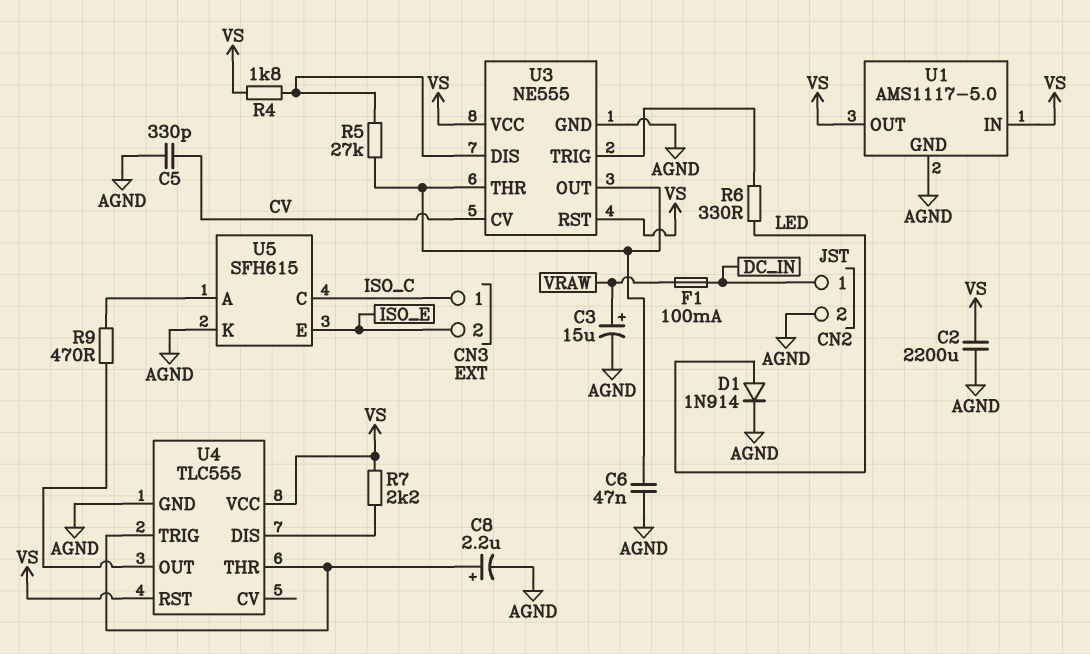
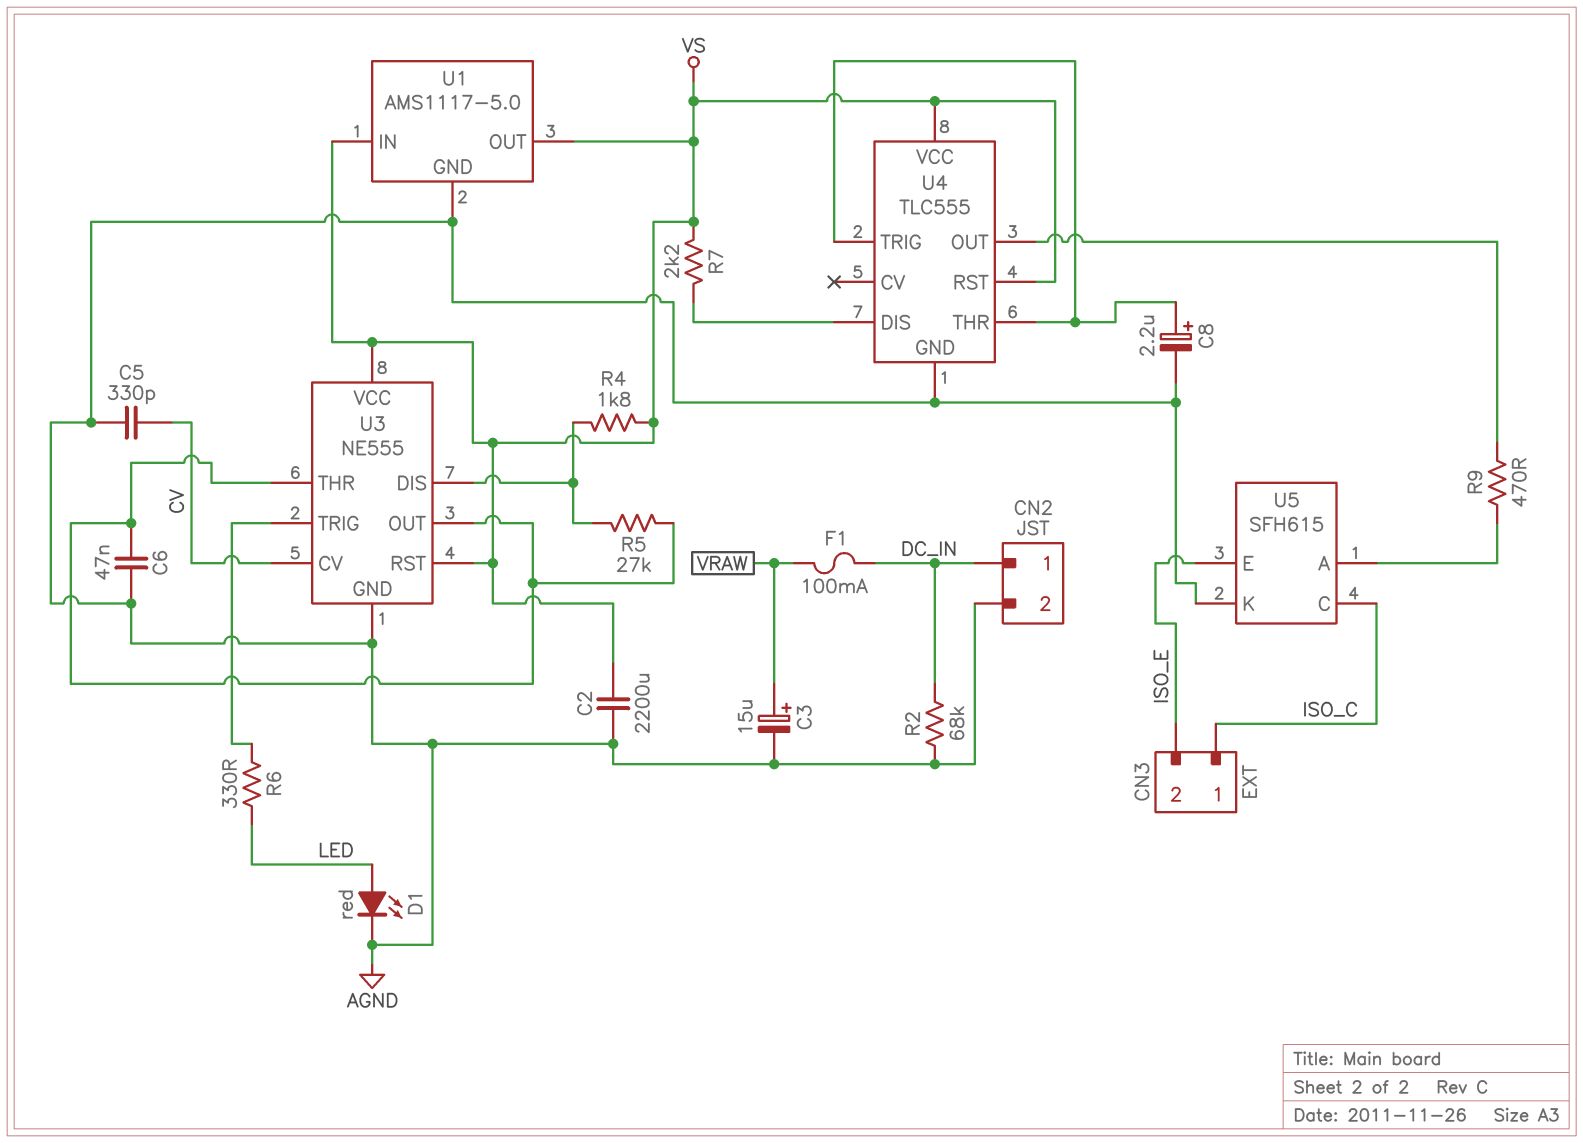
D1: diode 1N914 (A LED, K AGND) -> LED red (A LED, K AGND)
R2: none -> 68k (AGND, DC_IN)

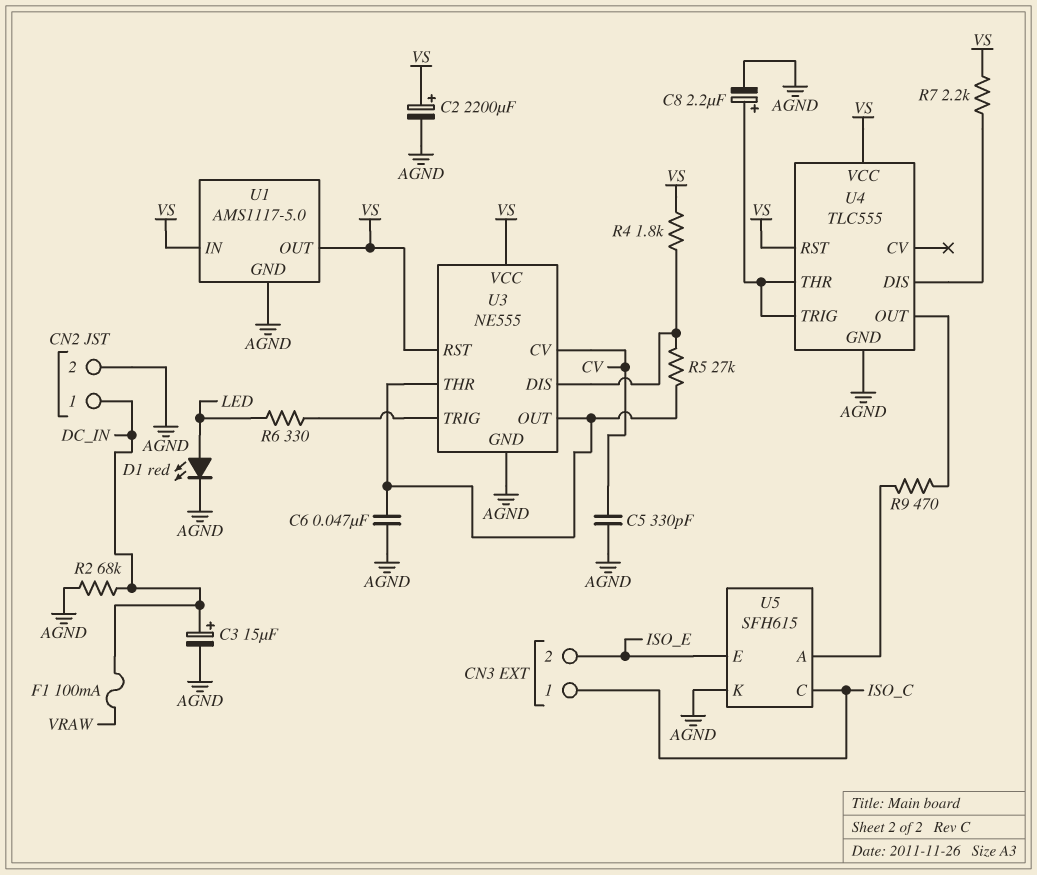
C2: 2200uF (AGND, VS) -> 2200uF (plus VS, minus AGND)
C3: 15uF (plus VRAW, minus AGND) -> 15uF (plus DC_IN, minus AGND)

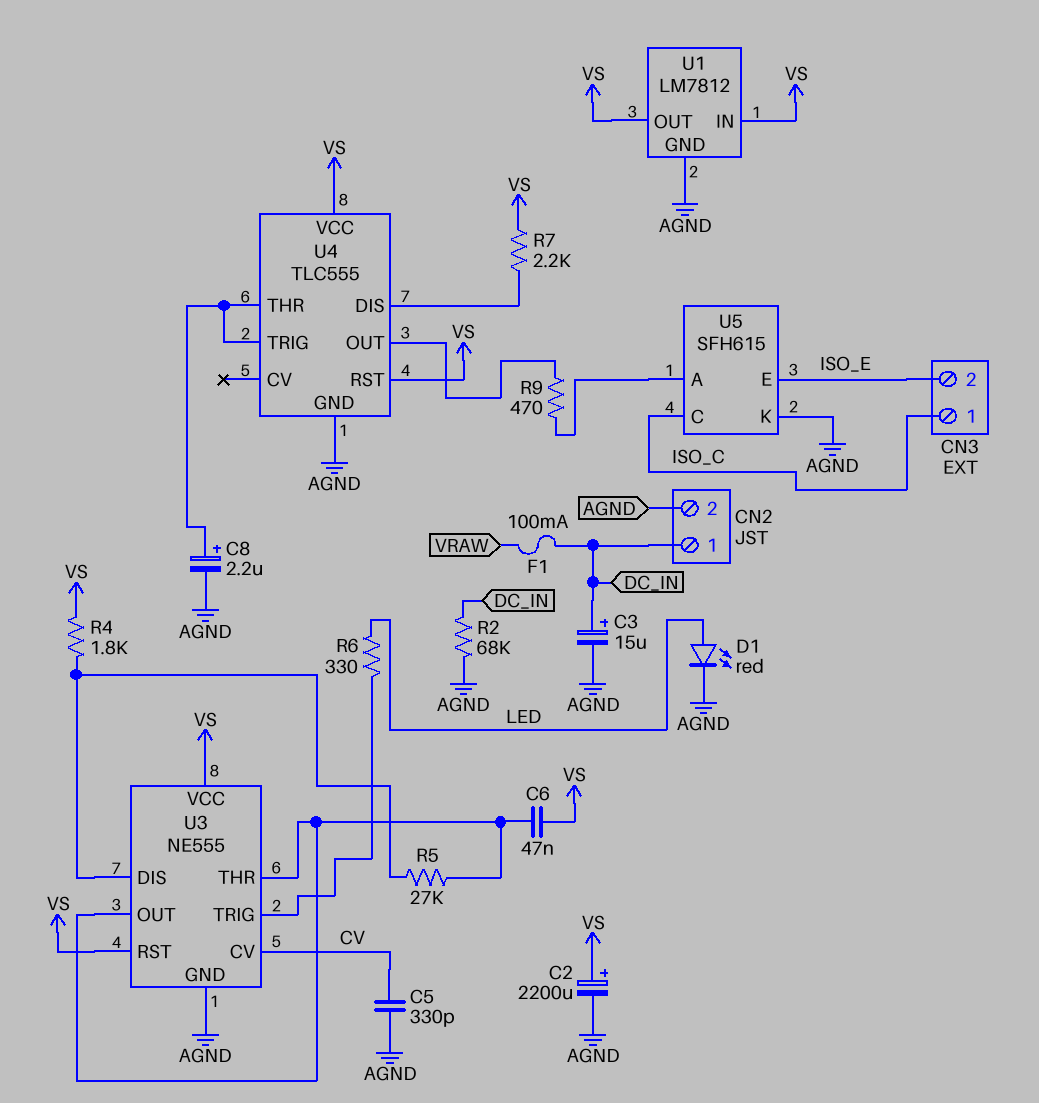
C6: 47nF (AGND, U3/OUT) -> 47nF (U3/OUT, VS)
U1: AMS1117-5.0 -> LM7812

